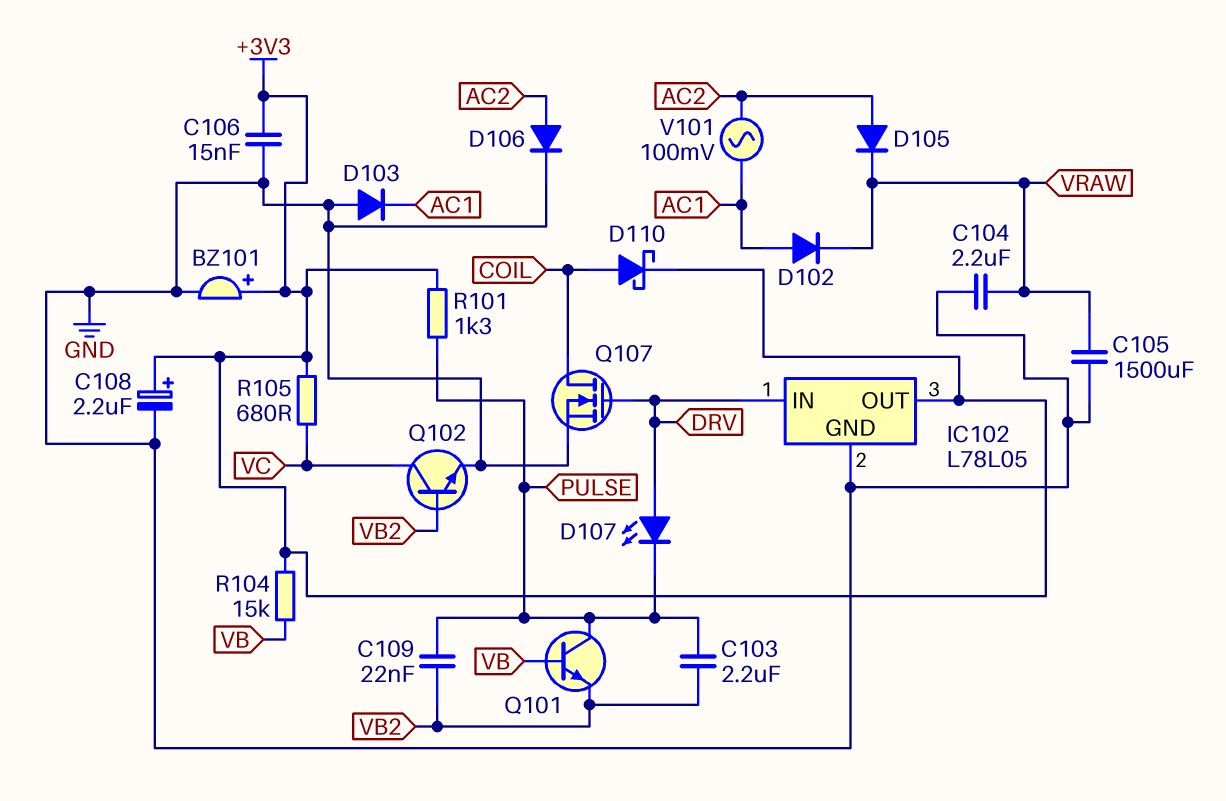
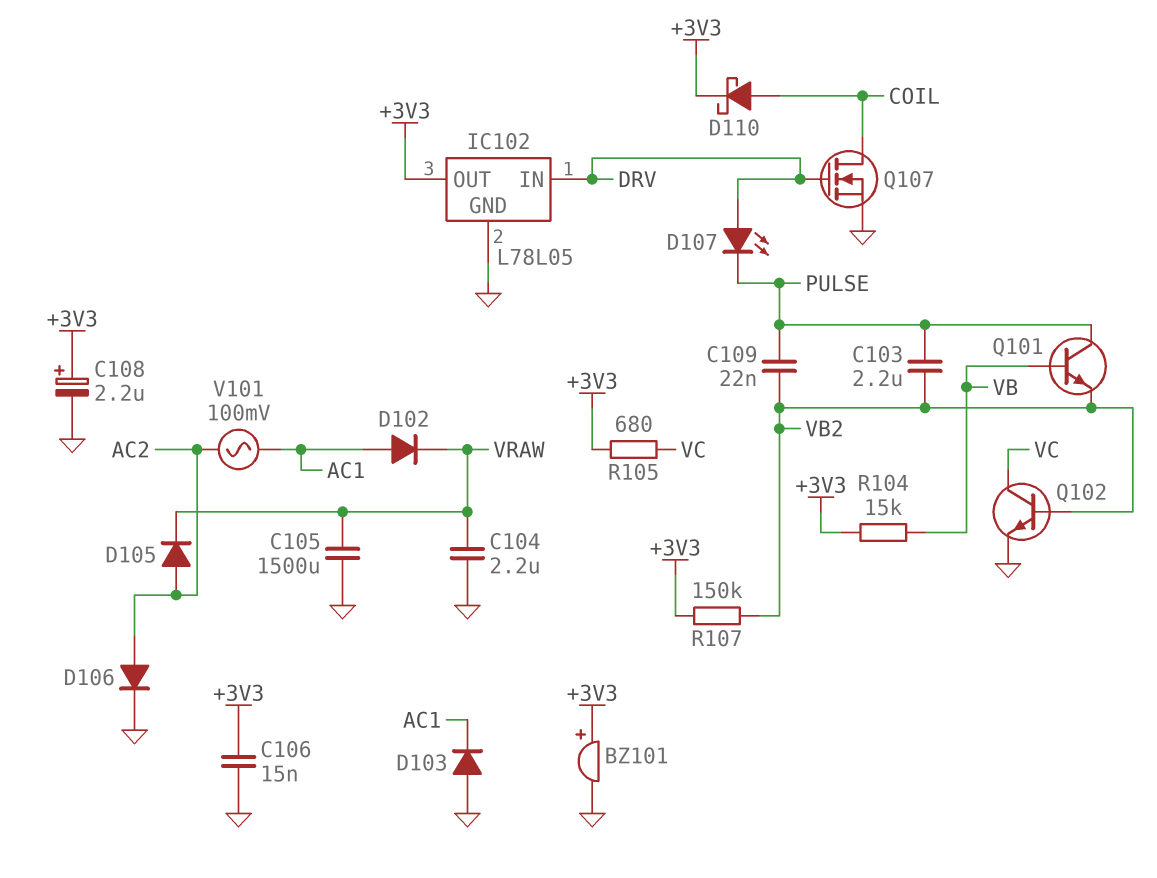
R101: 1.3k (+3V3, PULSE) -> none
R107: none -> 150k (+3V3, VB2)

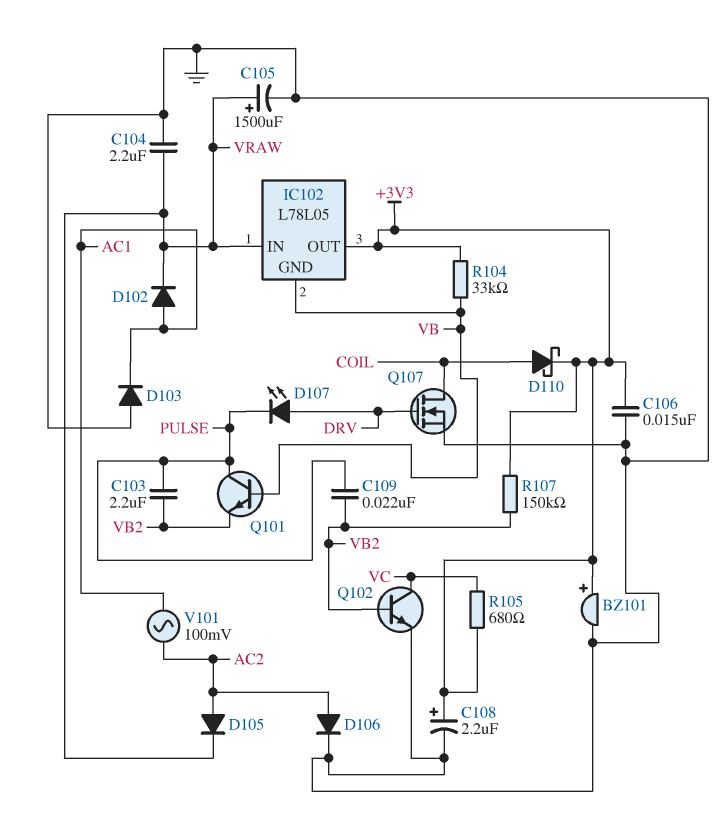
C105: 1500uF (GND, VRAW) -> 1500uF (plus VRAW, minus GND)
IC102 pin GND: GND -> VB
IC102 pin IN: DRV -> VRAW
R104: 15k (+3V3, VB) -> 33k (+3V3, VB)

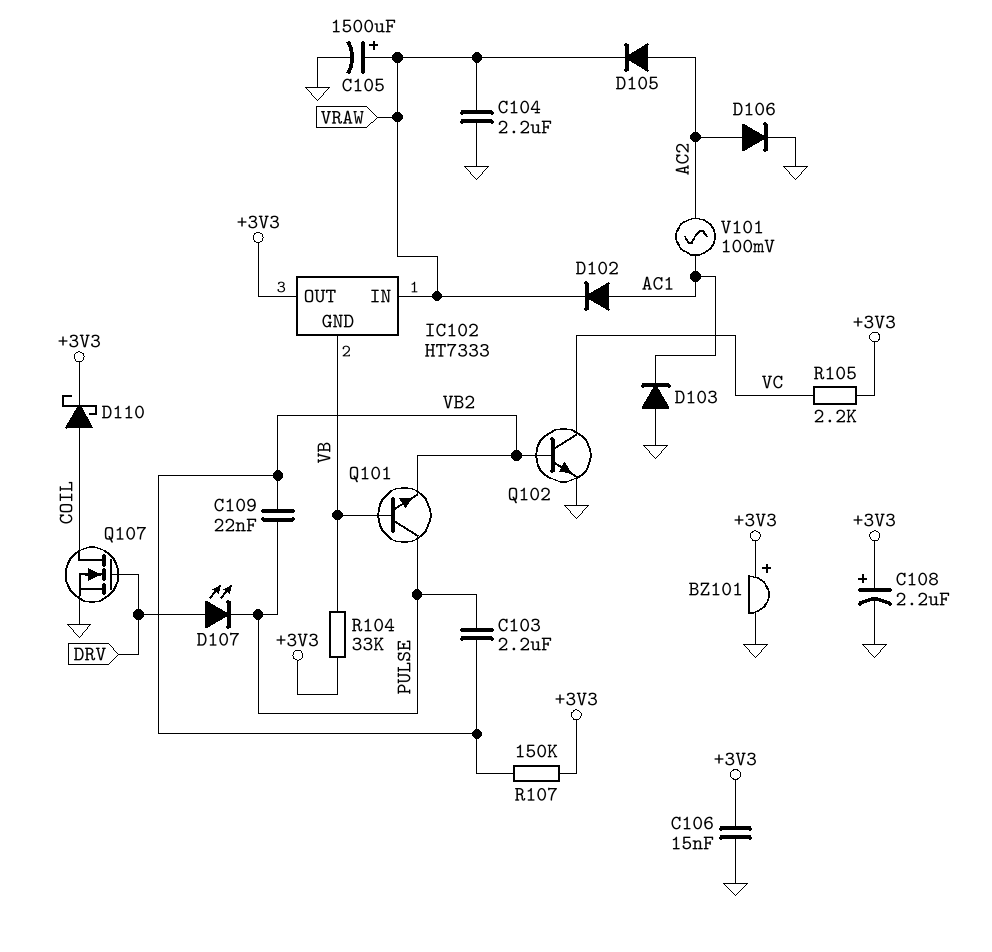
IC102: L78L05 -> HT7333
R105: 680 (+3V3, VC) -> 2.2k (+3V3, VC)

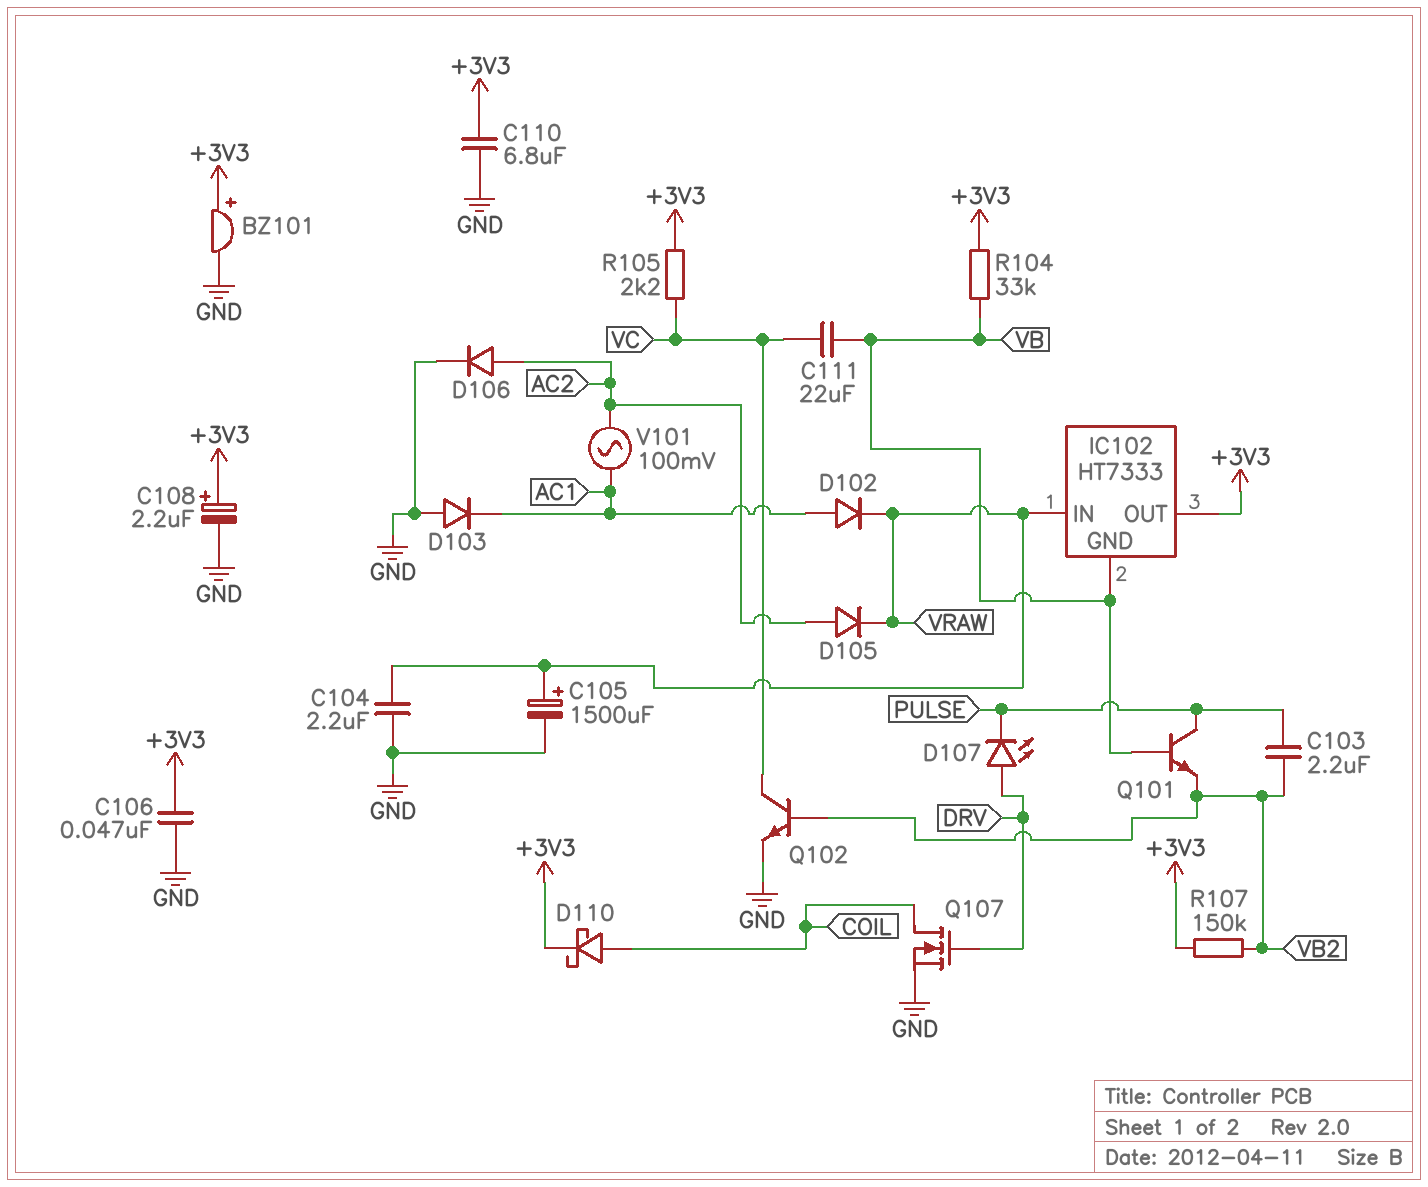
C106: 15nF (+3V3, GND) -> 47nF (+3V3, GND)
C109: 22nF (PULSE, VB2) -> none
C110: none -> 6.8uF (+3V3, GND)
C111: none -> 22uF (VB, VC)

